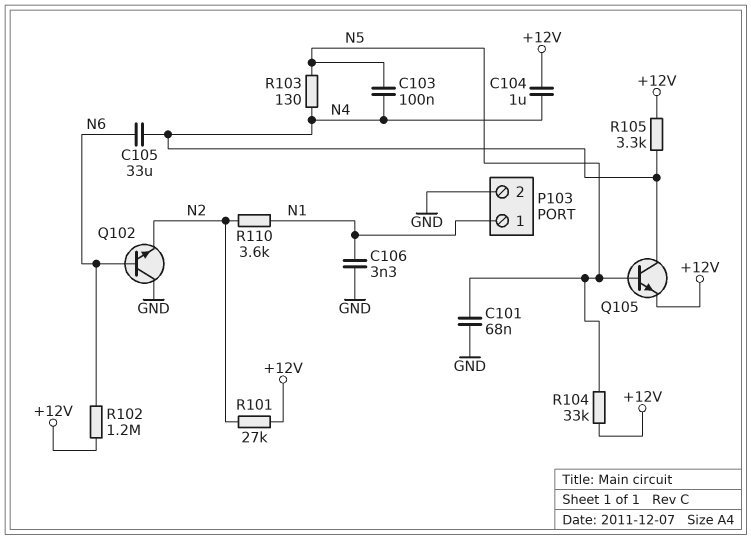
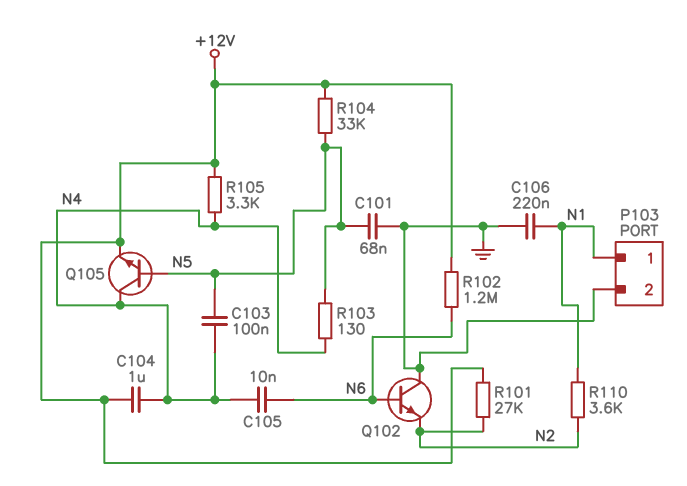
C105: 33uF (N4, N6) -> 10nF (N4, N6)
C106: 3.3nF (GND, N1) -> 220nF (GND, N1)

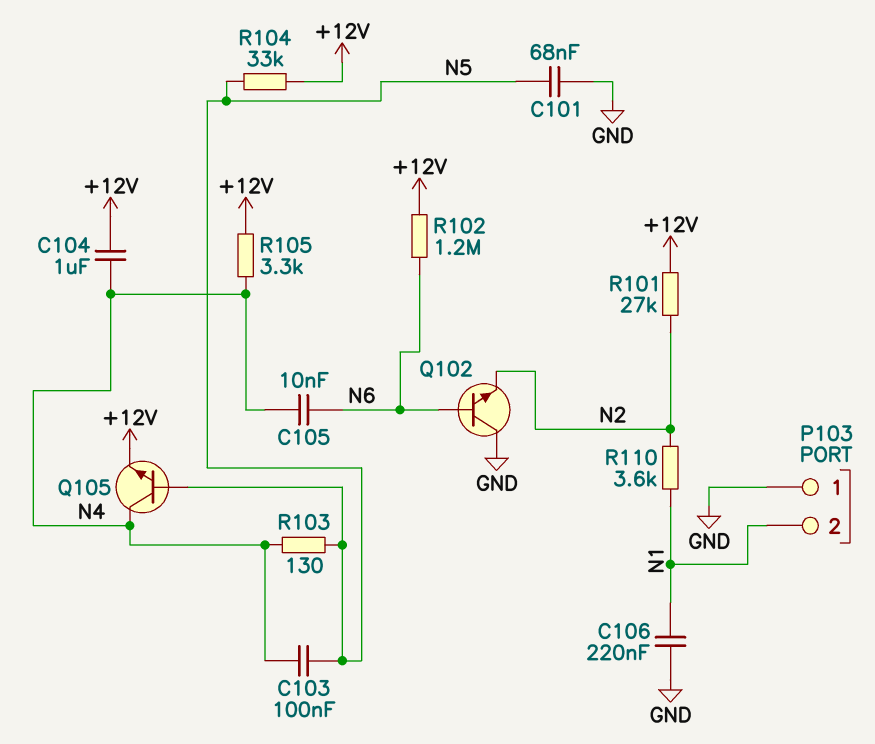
P103 pin 1: N1 -> GND
P103 pin 2: GND -> N1

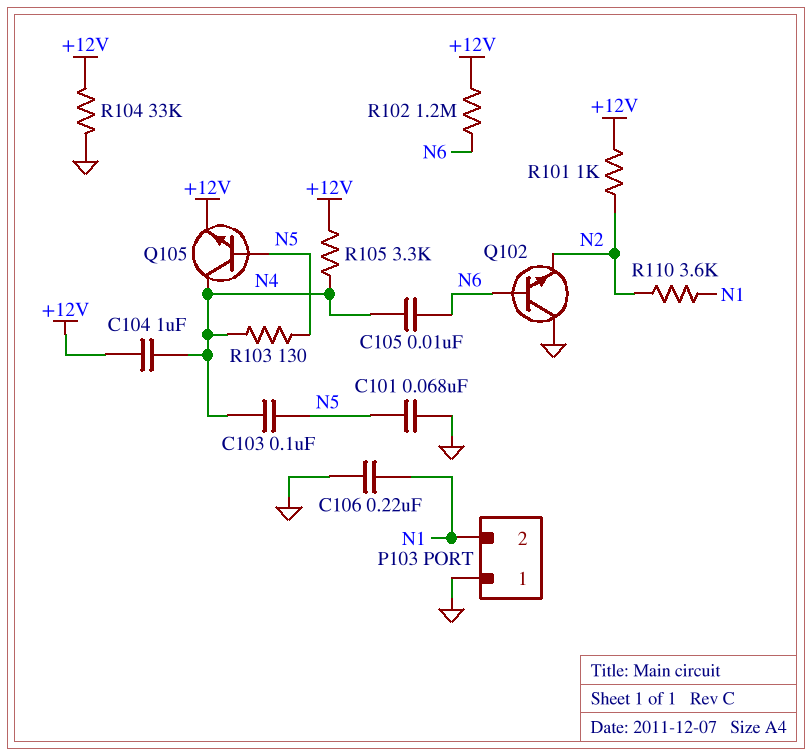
R101: 27k (+12V, N2) -> 1k (+12V, N2)
R104: 33k (+12V, N5) -> 33k (+12V, GND)

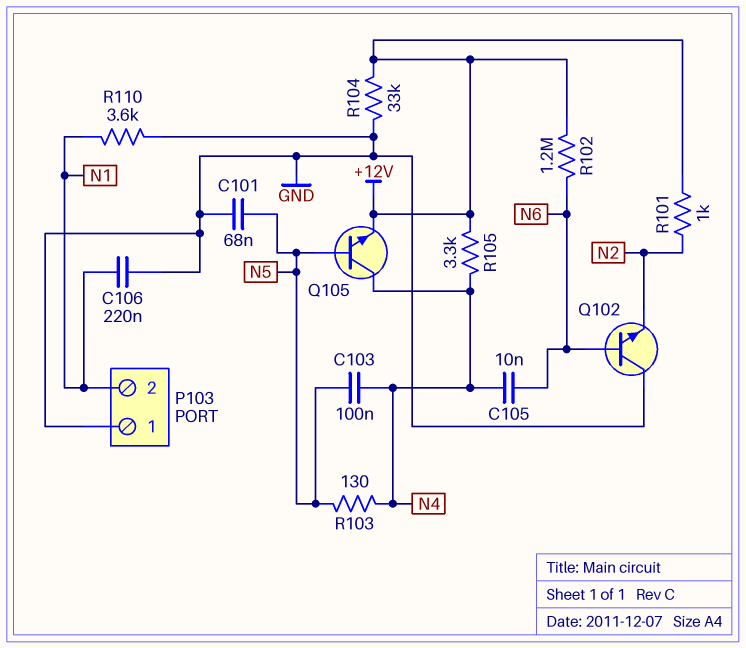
C104: 1uF (+12V, N4) -> none
R110: 3.6k (N1, N2) -> 3.6k (GND, N1)

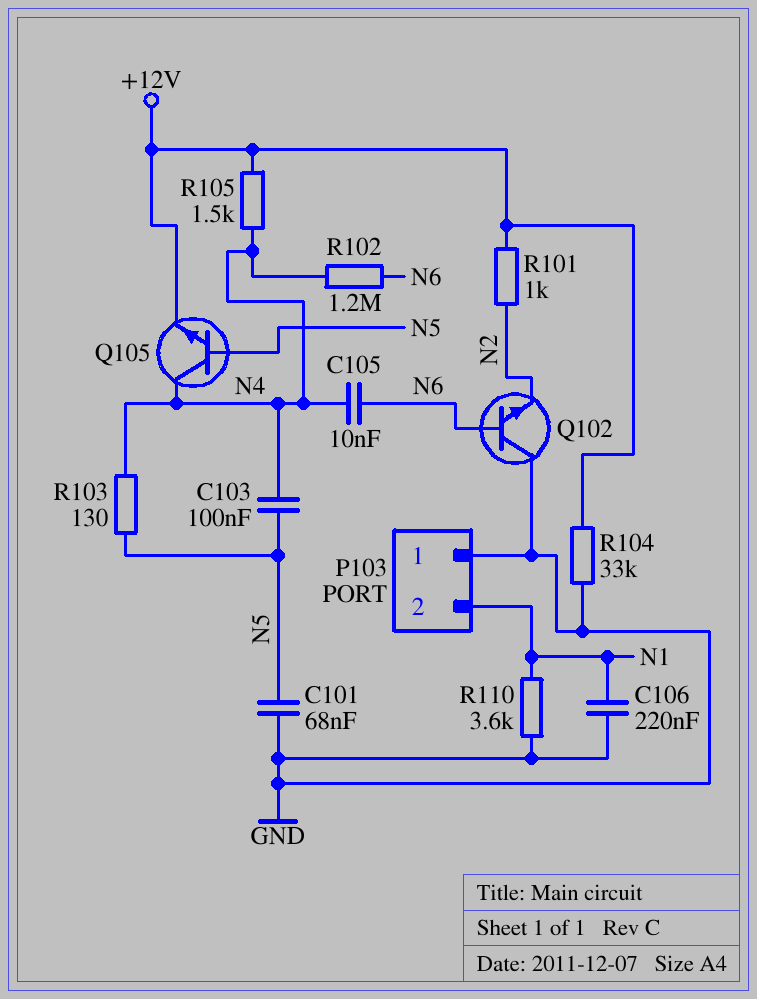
R102: 1.2M (+12V, N6) -> 1.2M (N4, N6)
R105: 3.3k (+12V, N4) -> 1.5k (+12V, N4)

